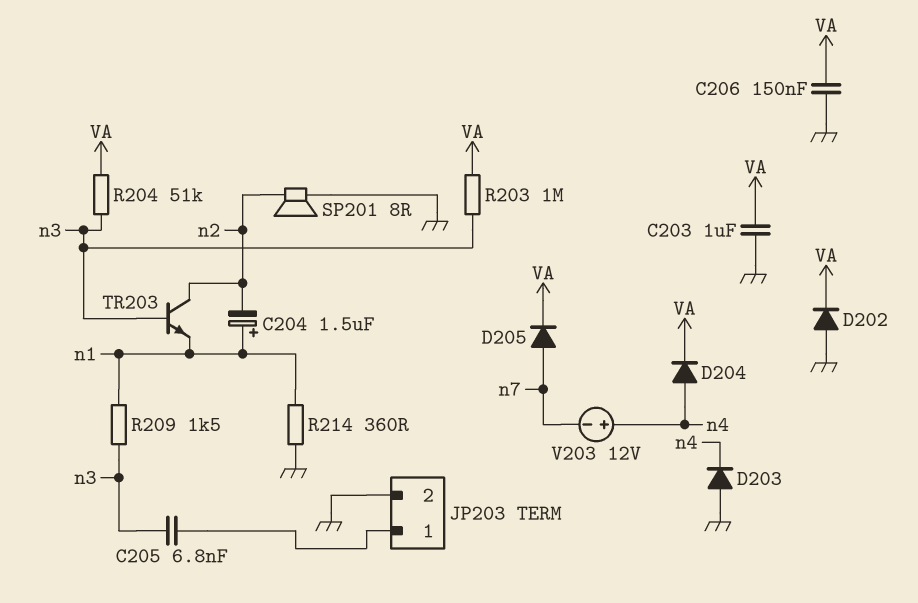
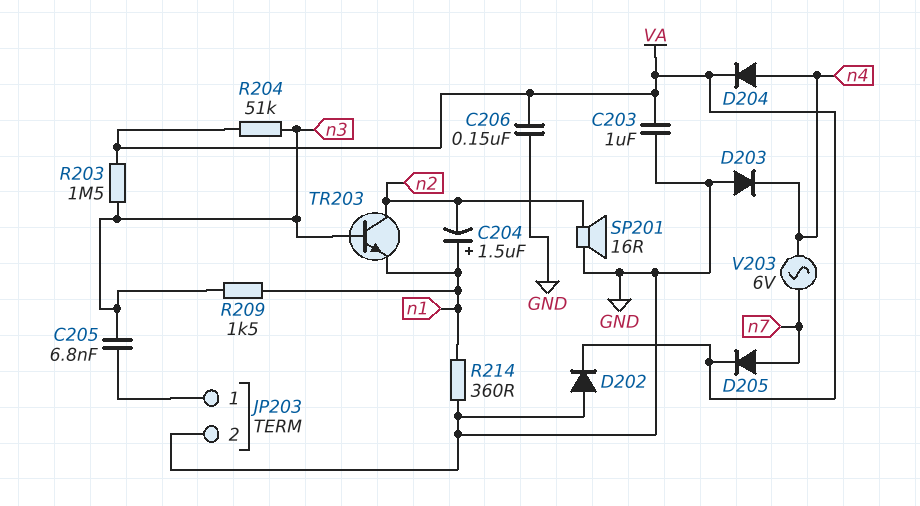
R203: 1M (VA, n3) -> 1.5M (VA, n3)
SP201: speaker 8R (GND, n2) -> speaker 16R (GND, n2)
V203: 12V (plus n4, minus n7) -> AC 6V (n4, n7)

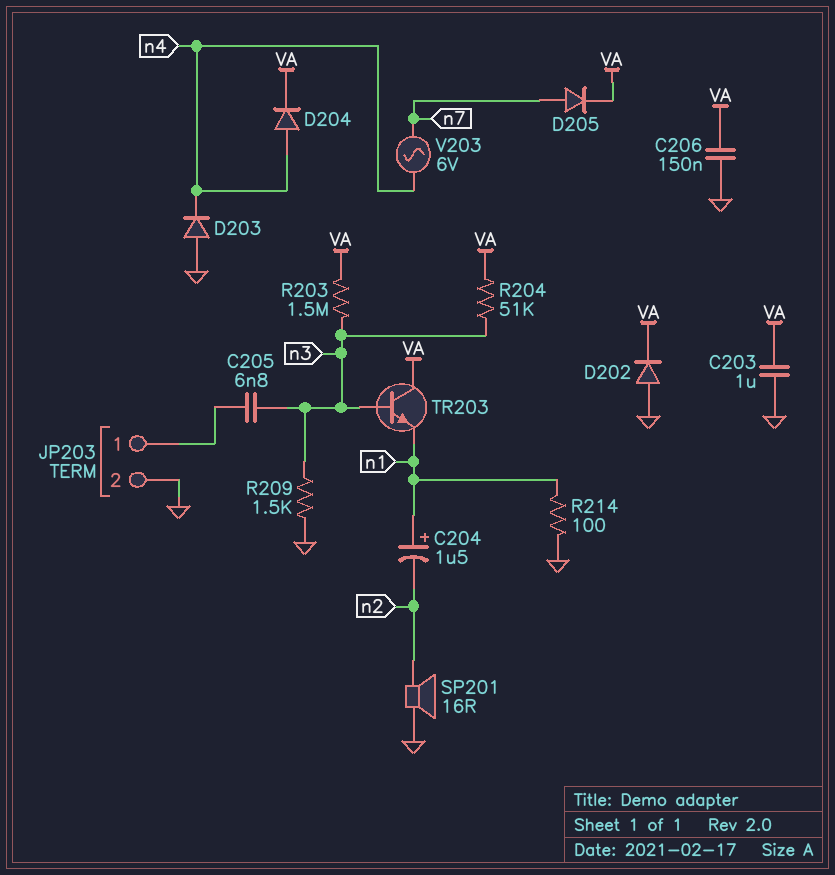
R209: 1.5k (n1, n3) -> 1.5k (GND, n3)
R214: 360 (GND, n1) -> 100 (GND, n1)
TR203: NPN (B n3, C n2, E n1) -> NPN (B n3, C VA, E n1)

